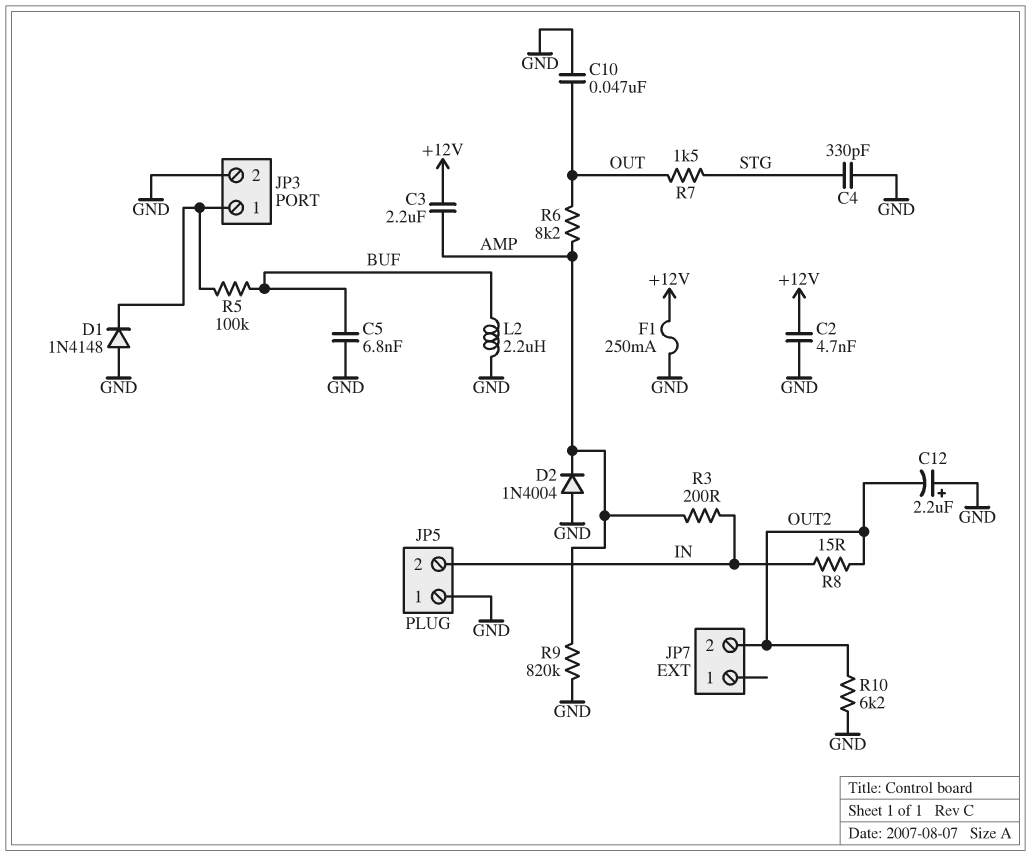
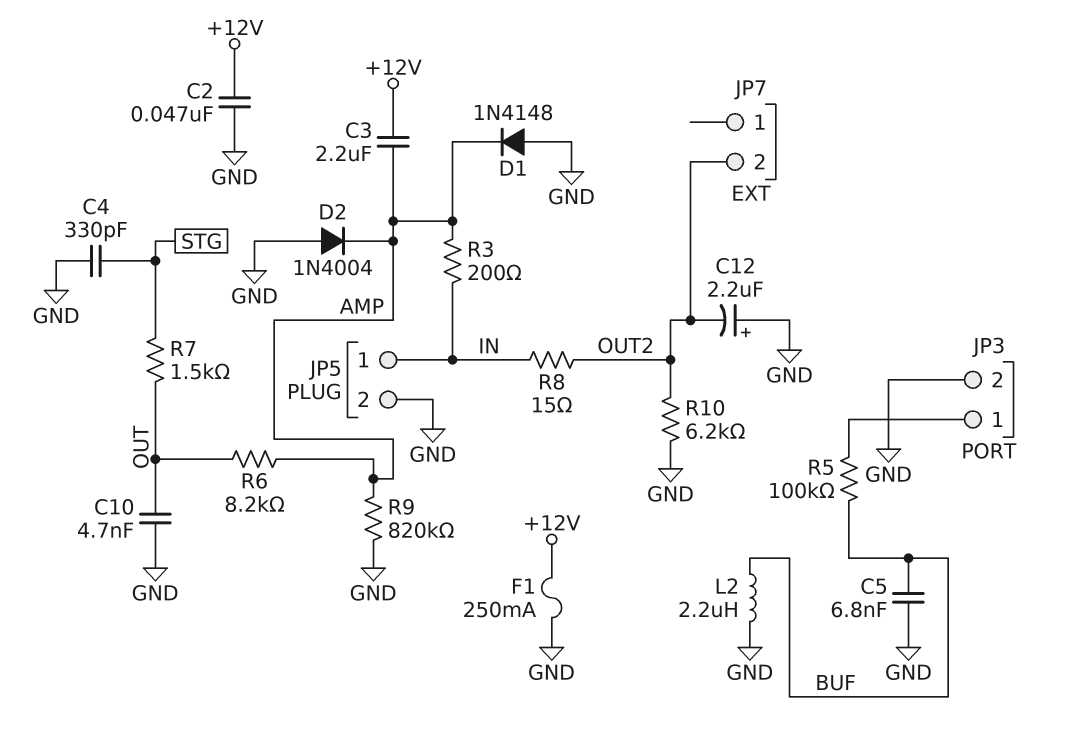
C2: 4.7nF (+12V, GND) -> 47nF (+12V, GND)
C10: 47nF (GND, OUT) -> 4.7nF (GND, OUT)
D1: diode 1N4148 (A GND, K JP3/1) -> diode 1N4148 (A GND, K AMP)
JP5 pin 1: GND -> IN
JP5 pin 2: IN -> GND

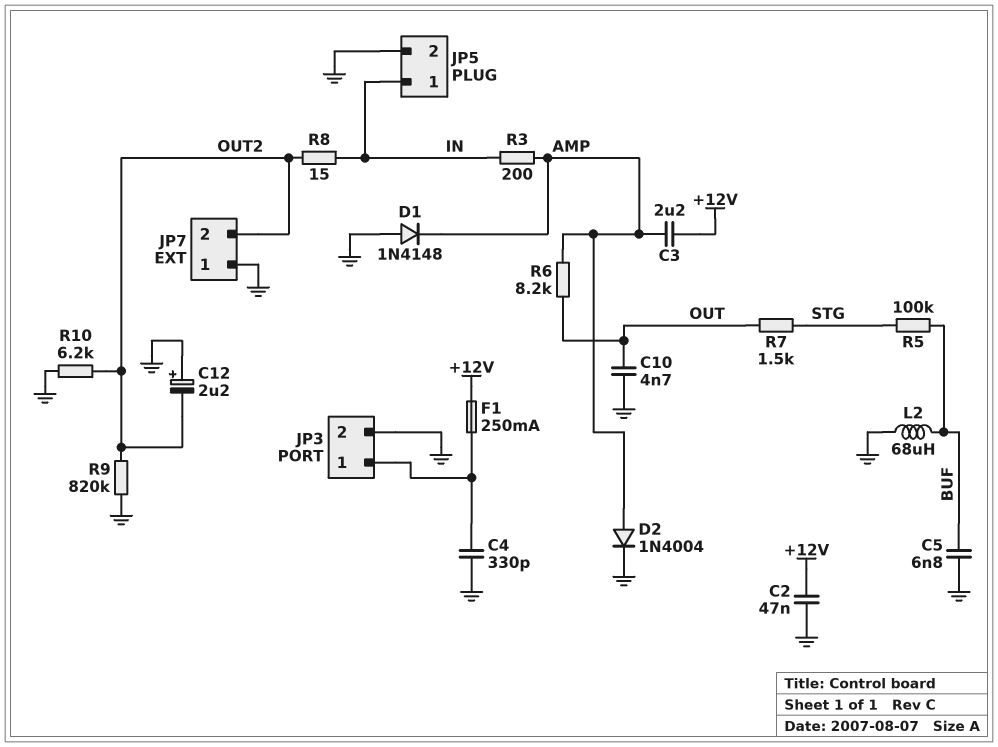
C4: 330pF (GND, STG) -> 330pF (GND, JP3/1)
D2: diode 1N4004 (A GND, K AMP) -> diode 1N4004 (A AMP, K GND)
F1: 250mA (+12V, GND) -> 250mA (+12V, JP3/1)
JP7 pin 1: none -> GND
L2: 2.2uH (BUF, GND) -> 68uH (BUF, GND)
R5: 100k (BUF, JP3/1) -> 100k (BUF, STG)
R9: 820k (AMP, GND) -> 820k (GND, OUT2)

